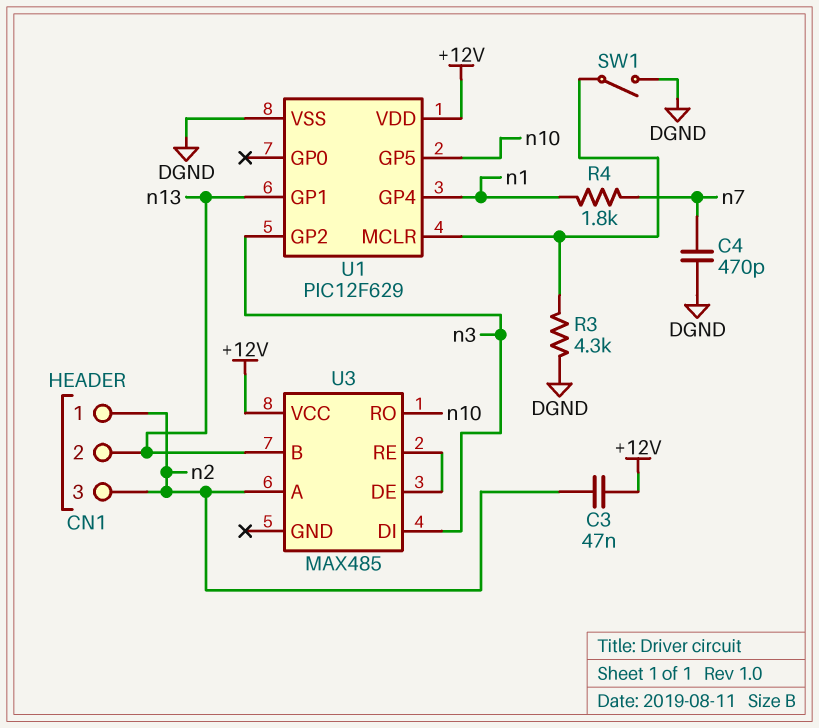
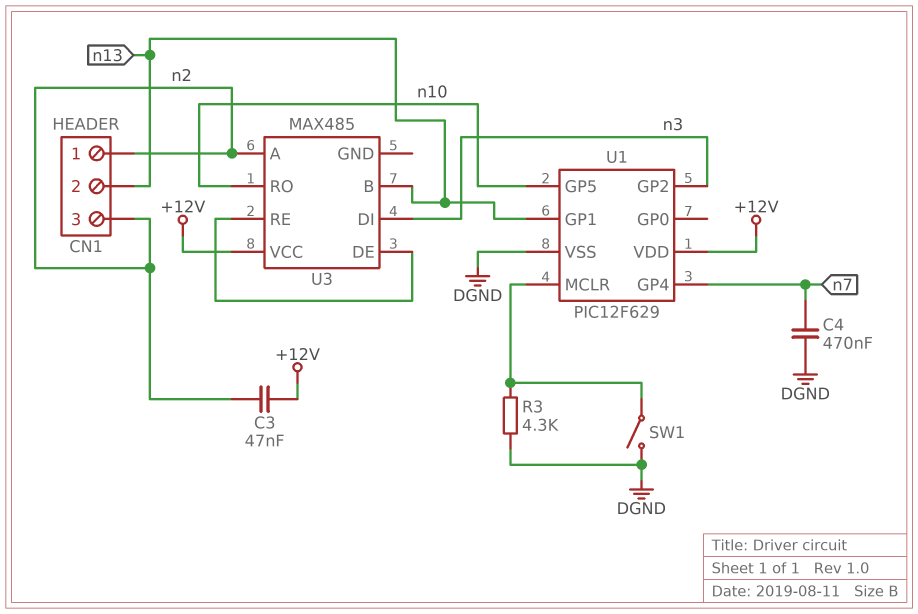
C4: 470pF (DGND, n7) -> 470nF (DGND, n7)
R4: 1.8k (n1, n7) -> none
U1 pin GP4: n1 -> n7

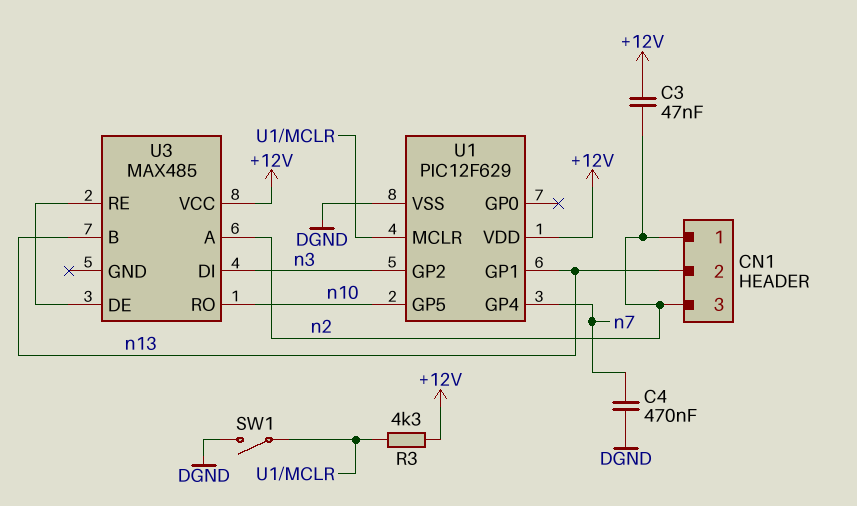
R3: 4.3k (DGND, U1/MCLR) -> 4.3k (+12V, U1/MCLR)

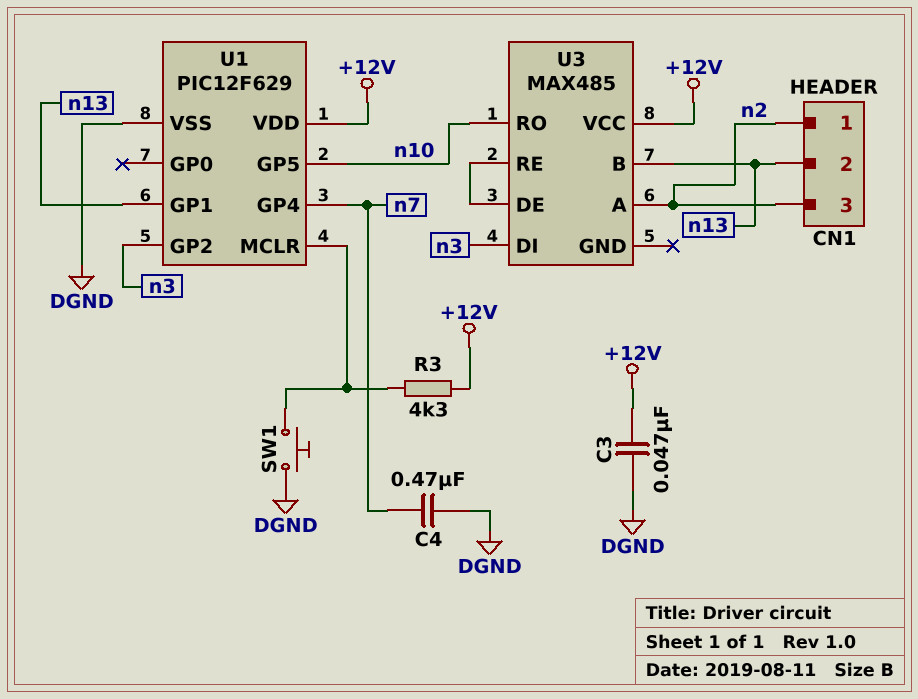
C3: 47nF (+12V, n2) -> 47nF (+12V, DGND)
SW1: switch (DGND, U1/MCLR) -> button (DGND, U1/MCLR)

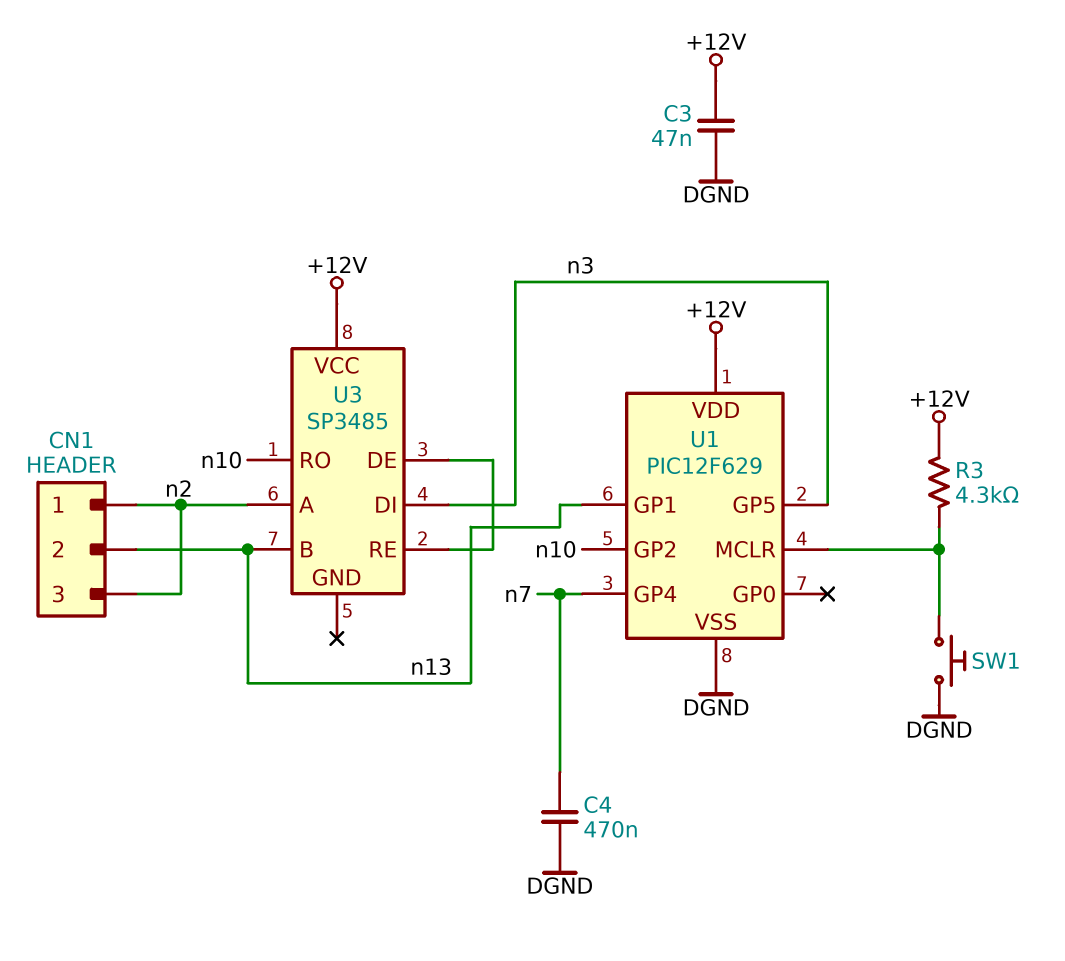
U1 pin GP2: n3 -> n10
U1 pin GP5: n10 -> n3
U3: MAX485 -> SP3485

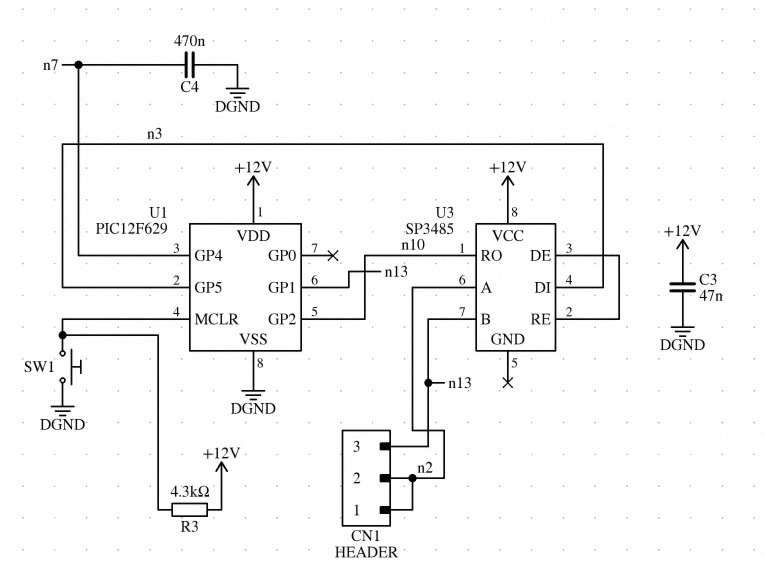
CN1 pin 2: n13 -> n2
CN1 pin 3: n2 -> n13

